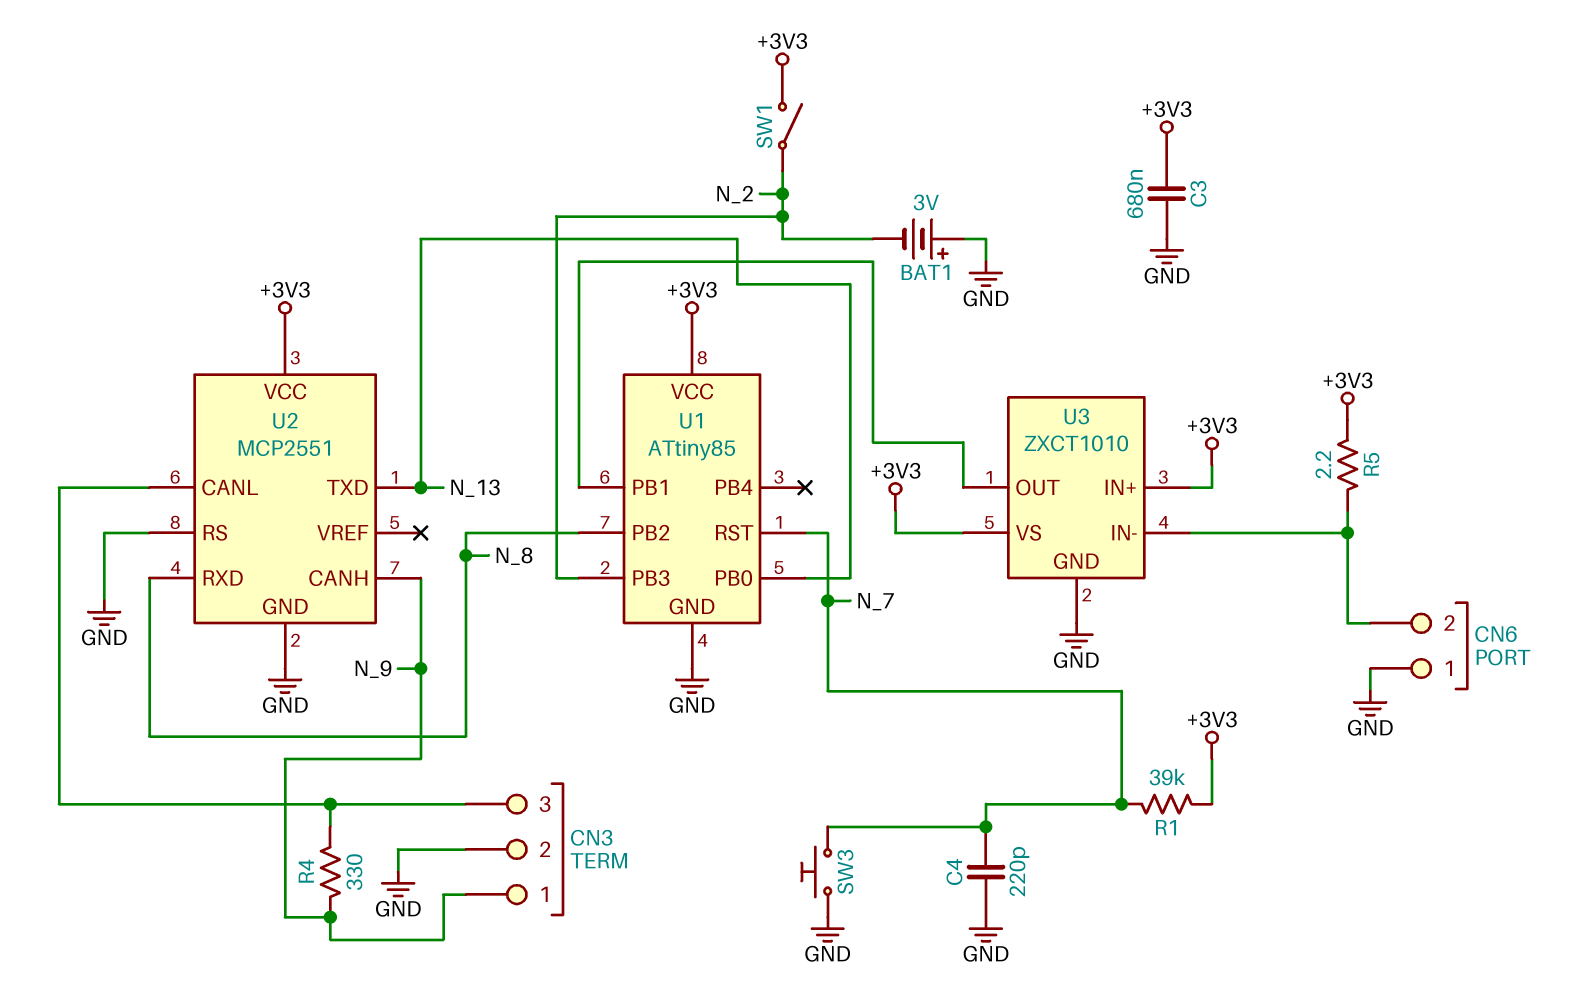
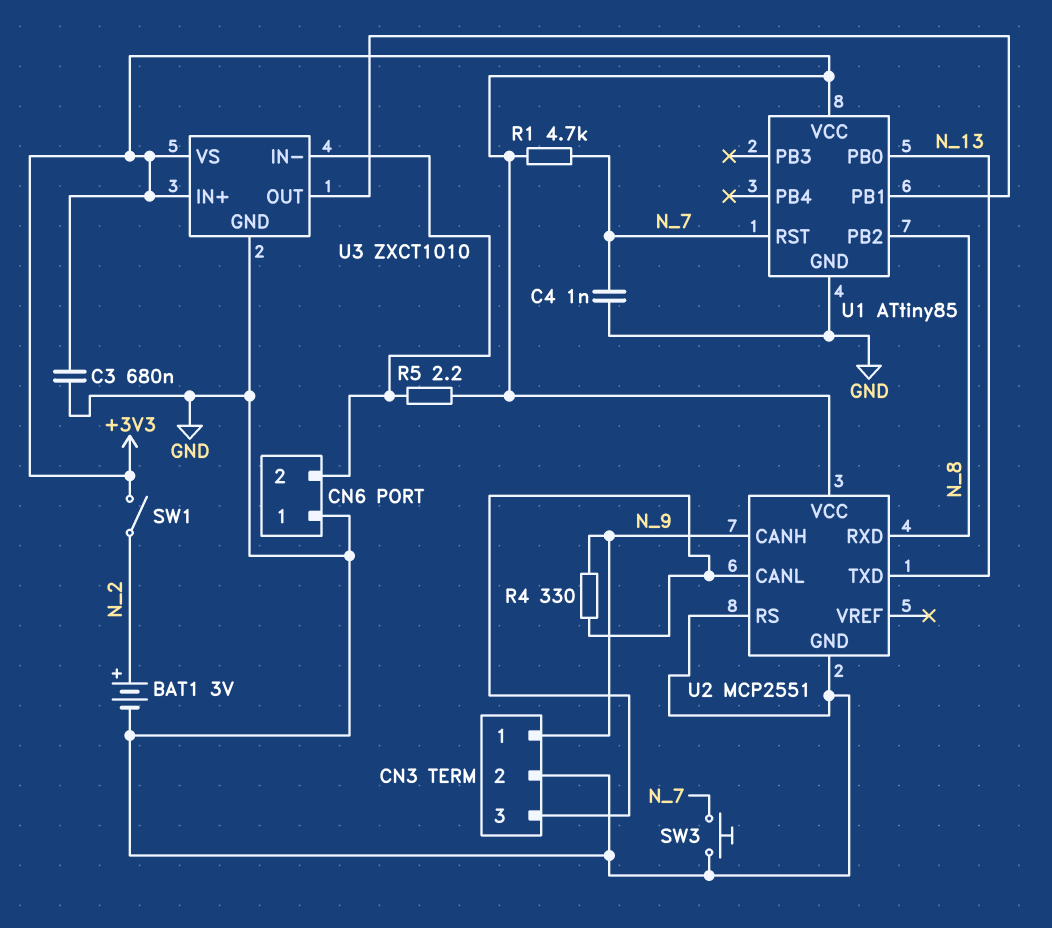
BAT1: 3V (plus GND, minus N_2) -> 3V (plus N_2, minus GND)
C4: 220pF (GND, N_7) -> 1nF (GND, N_7)
R1: 39k (+3V3, N_7) -> 4.7k (+3V3, N_7)
U1 pin PB3: N_2 -> none

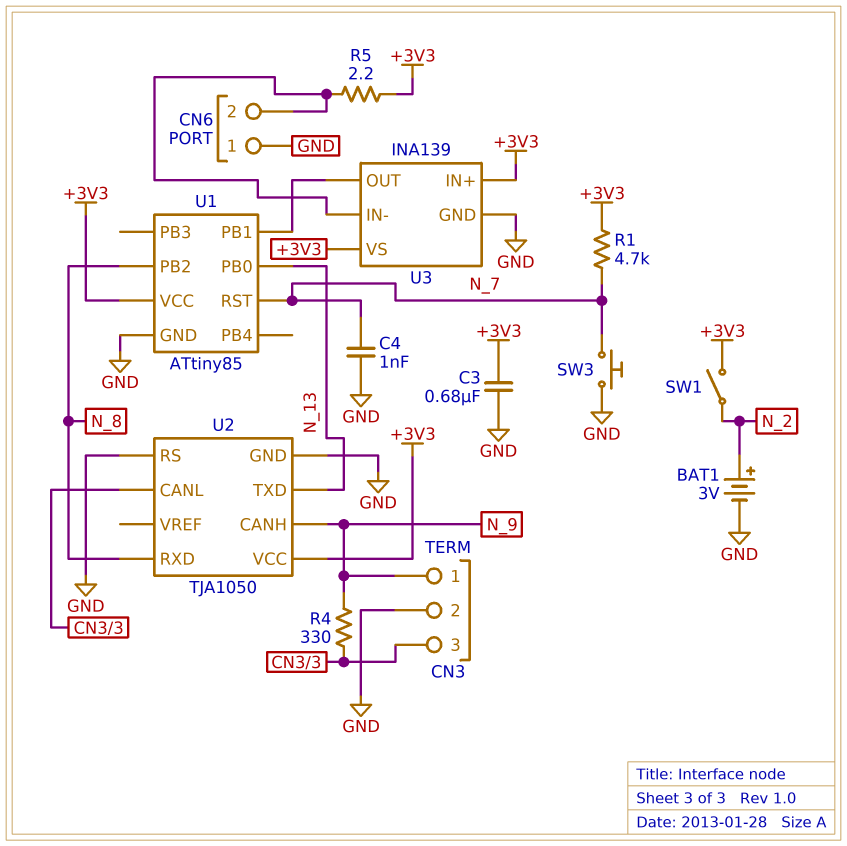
U2: MCP2551 -> TJA1050
U3: ZXCT1010 -> INA139

